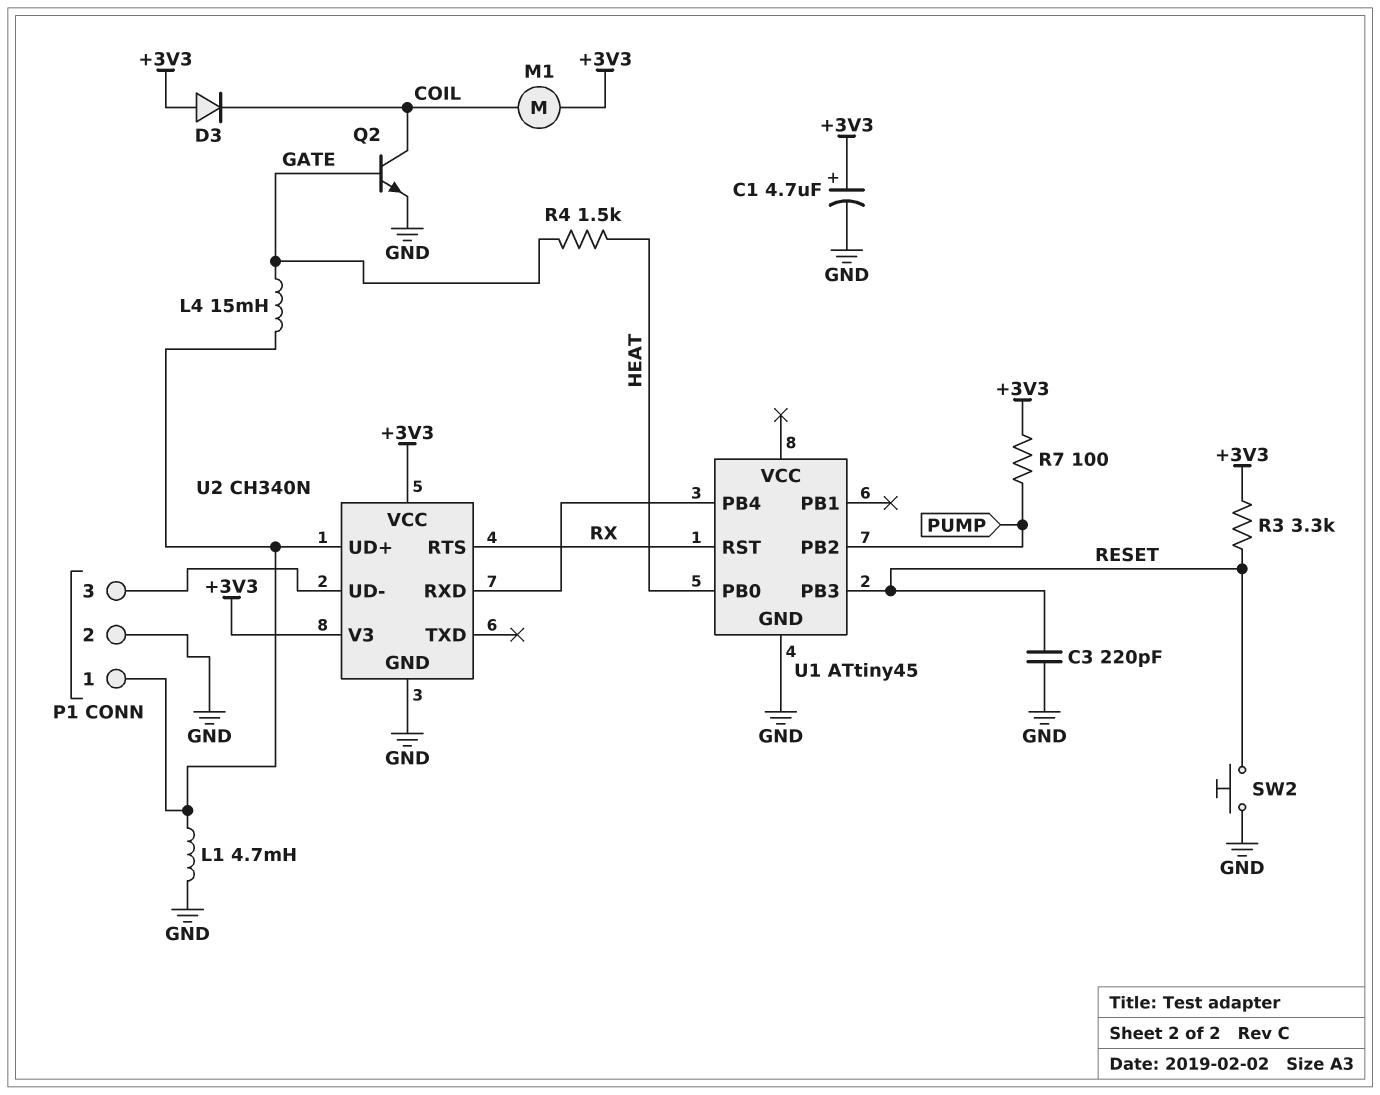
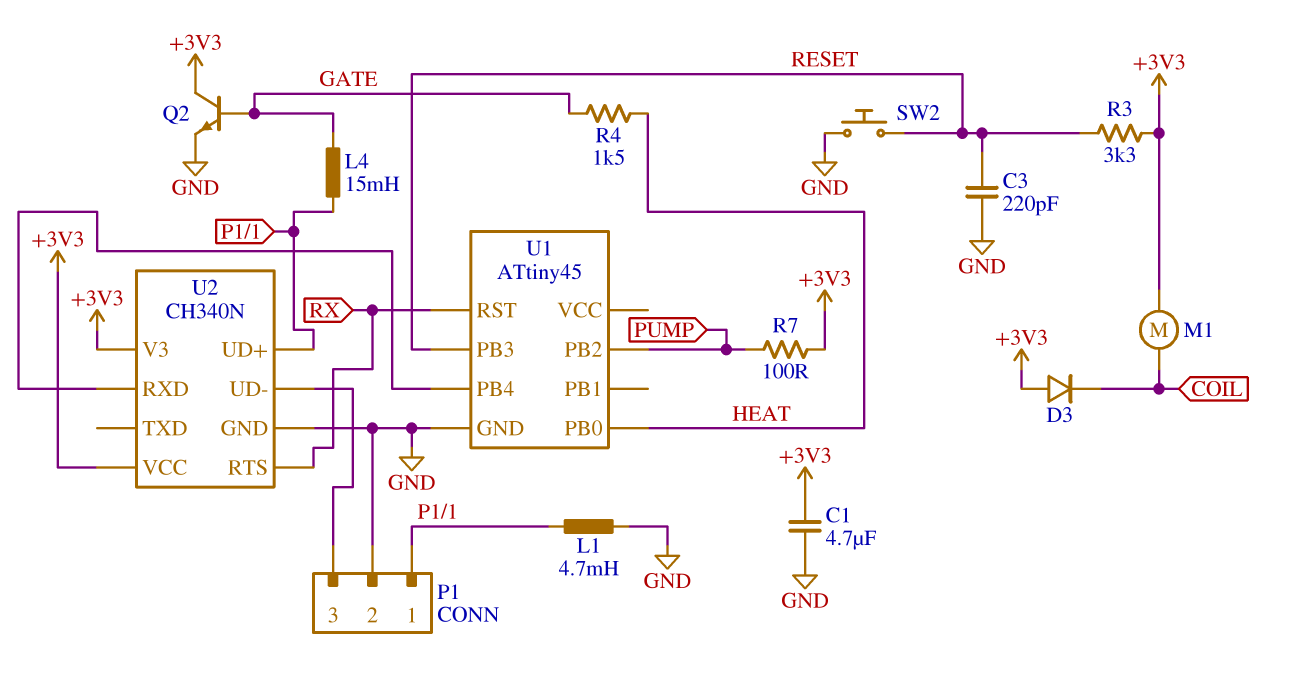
C1: 4.7uF (plus +3V3, minus GND) -> 4.7uF (+3V3, GND)
Q2: NPN (B GATE, C COIL, E GND) -> NPN (B GATE, C +3V3, E GND)

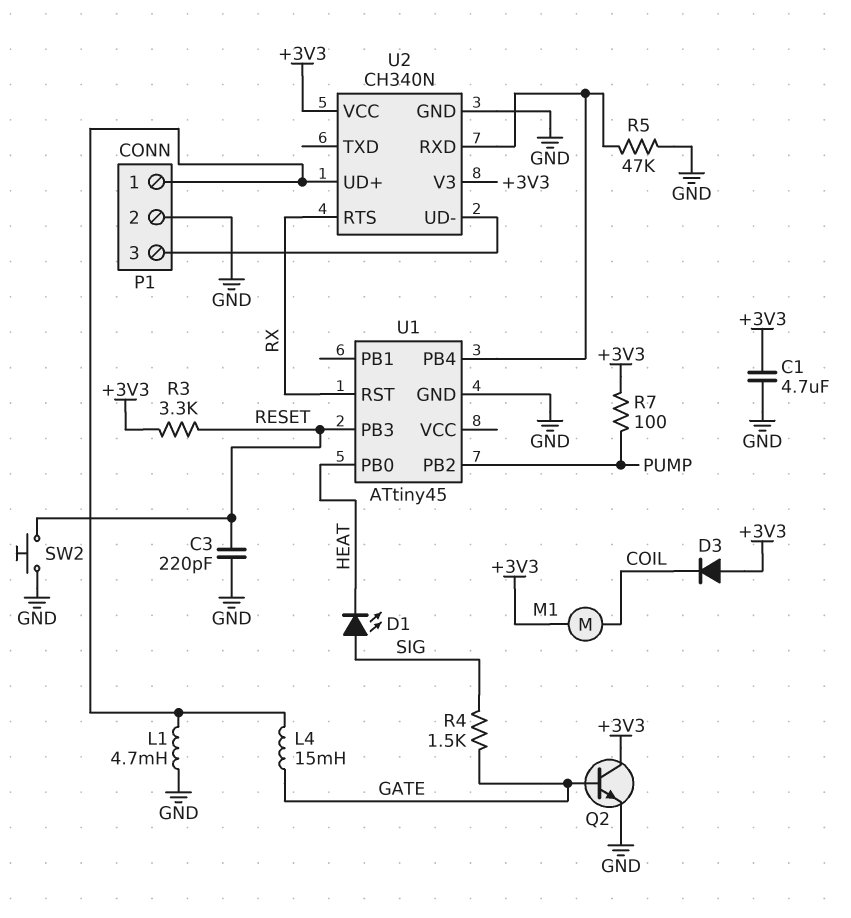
D1: none -> LED (A SIG, K HEAT)
R4: 1.5k (GATE, HEAT) -> 1.5k (GATE, SIG)
R5: none -> 47k (GND, U1/PB4)

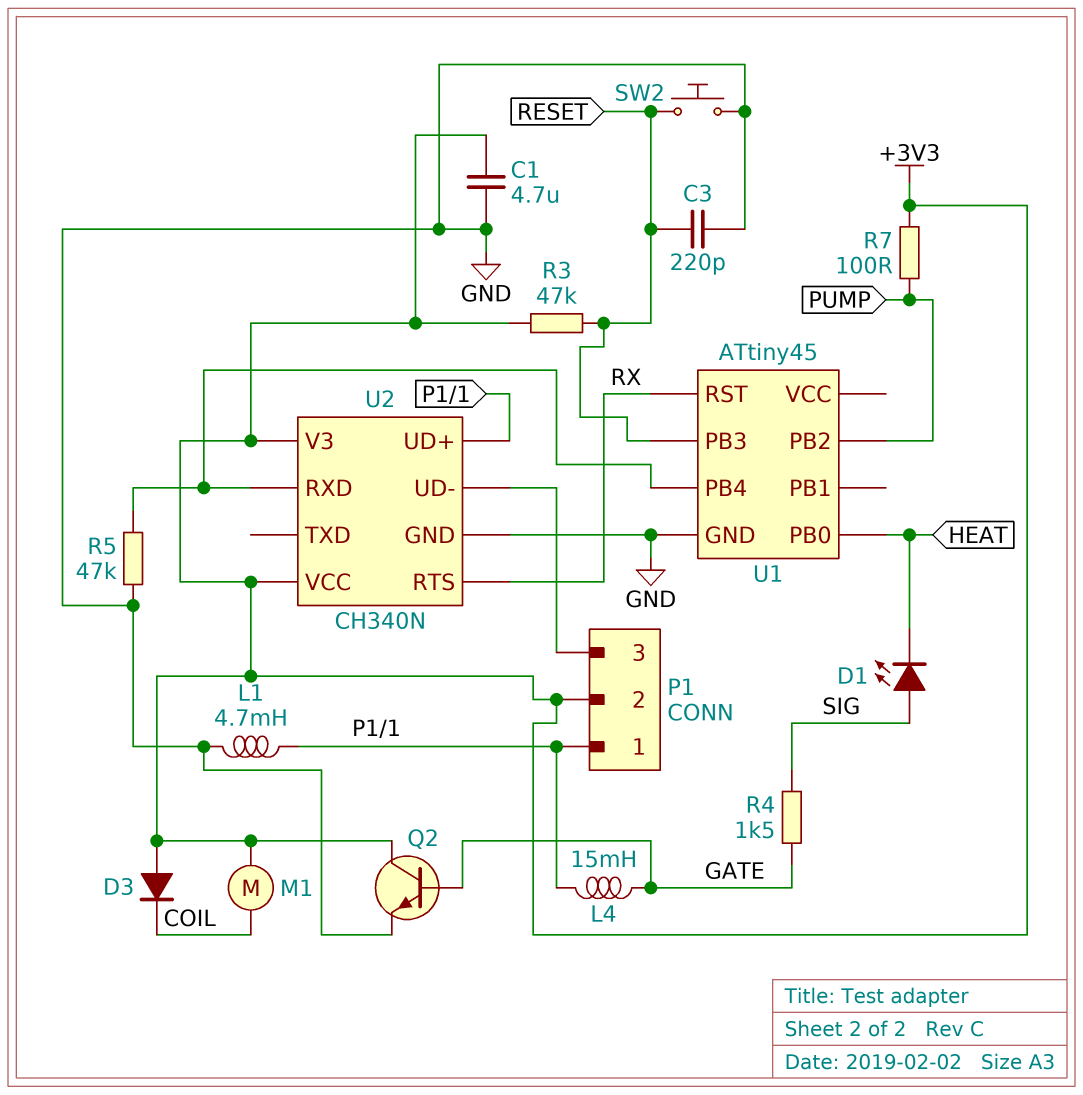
P1 pin 2: GND -> +3V3
R3: 3.3k (+3V3, RESET) -> 47k (+3V3, RESET)

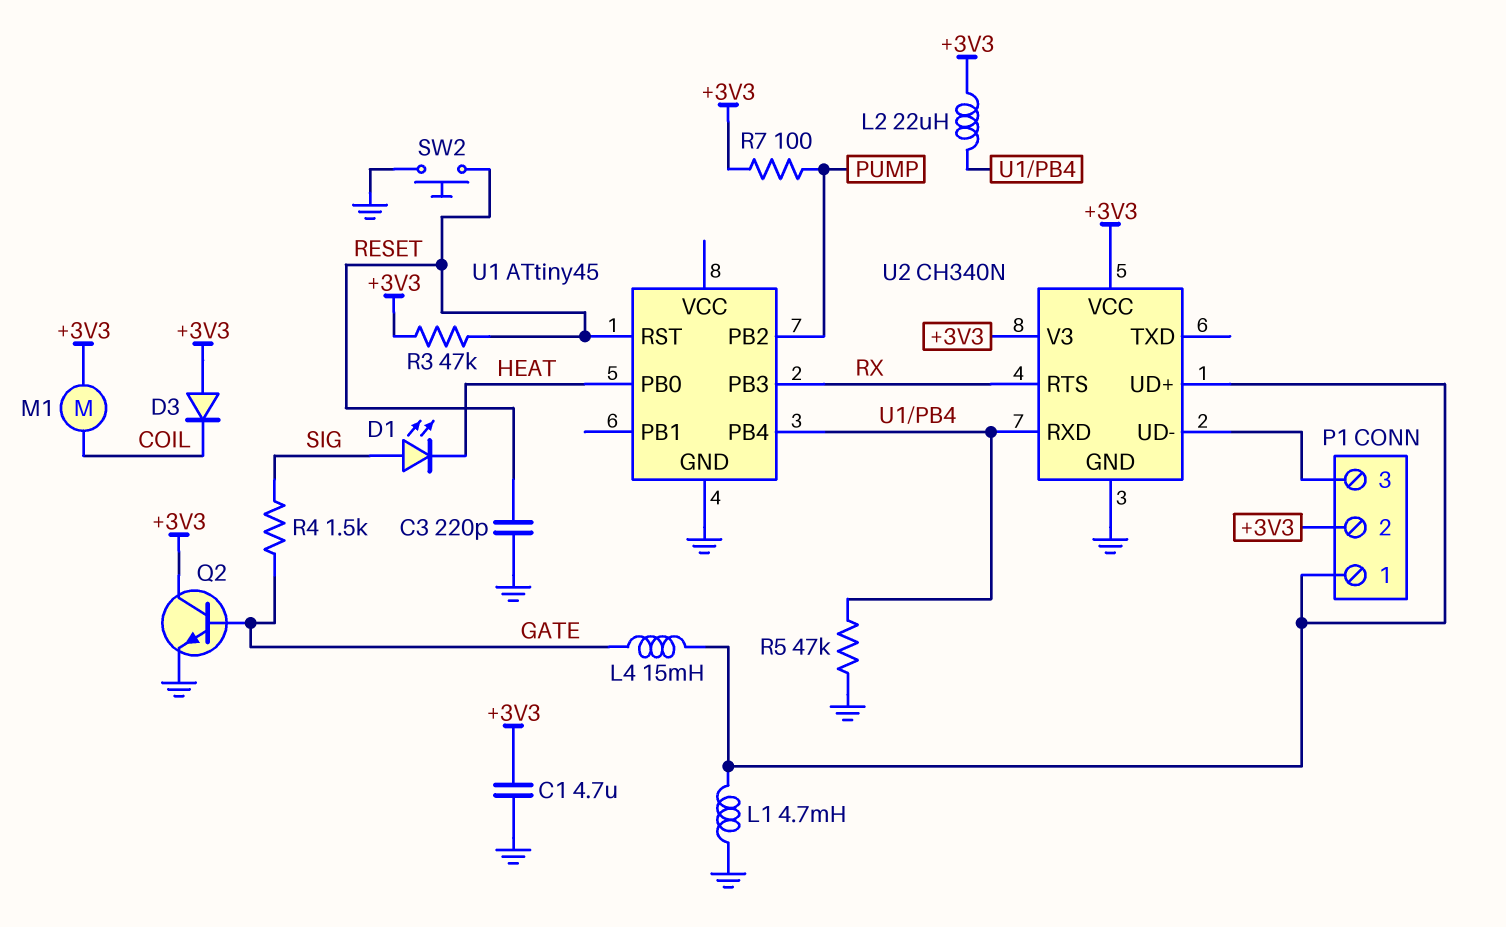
L2: none -> 22uH (+3V3, U1/PB4)
U1 pin PB3: RESET -> RX
U1 pin RST: RX -> RESET

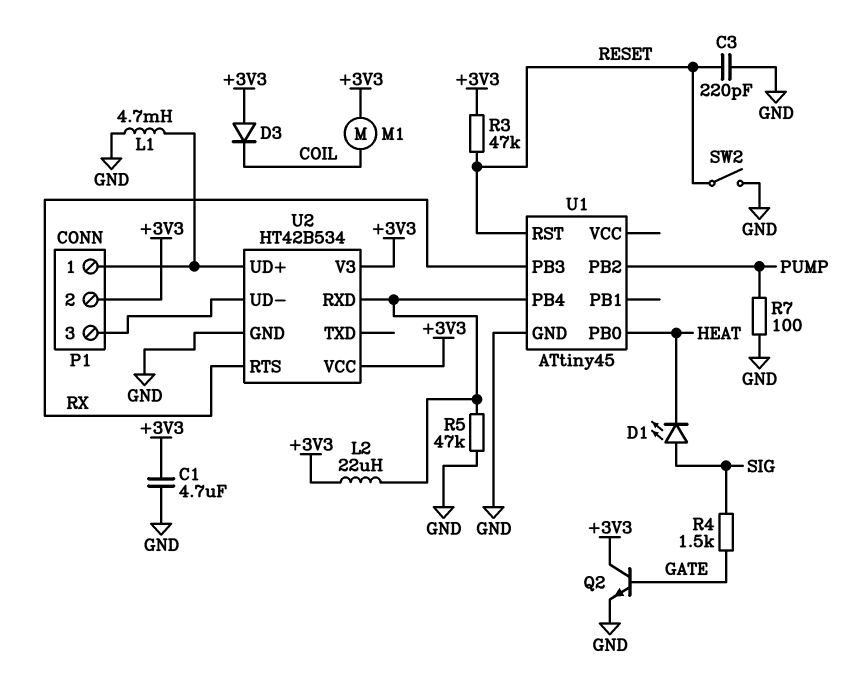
L4: 15mH (GATE, P1/1) -> none
R7: 100 (+3V3, PUMP) -> 100 (GND, PUMP)
SW2: button (GND, RESET) -> switch (GND, RESET)
U2: CH340N -> HT42B534

